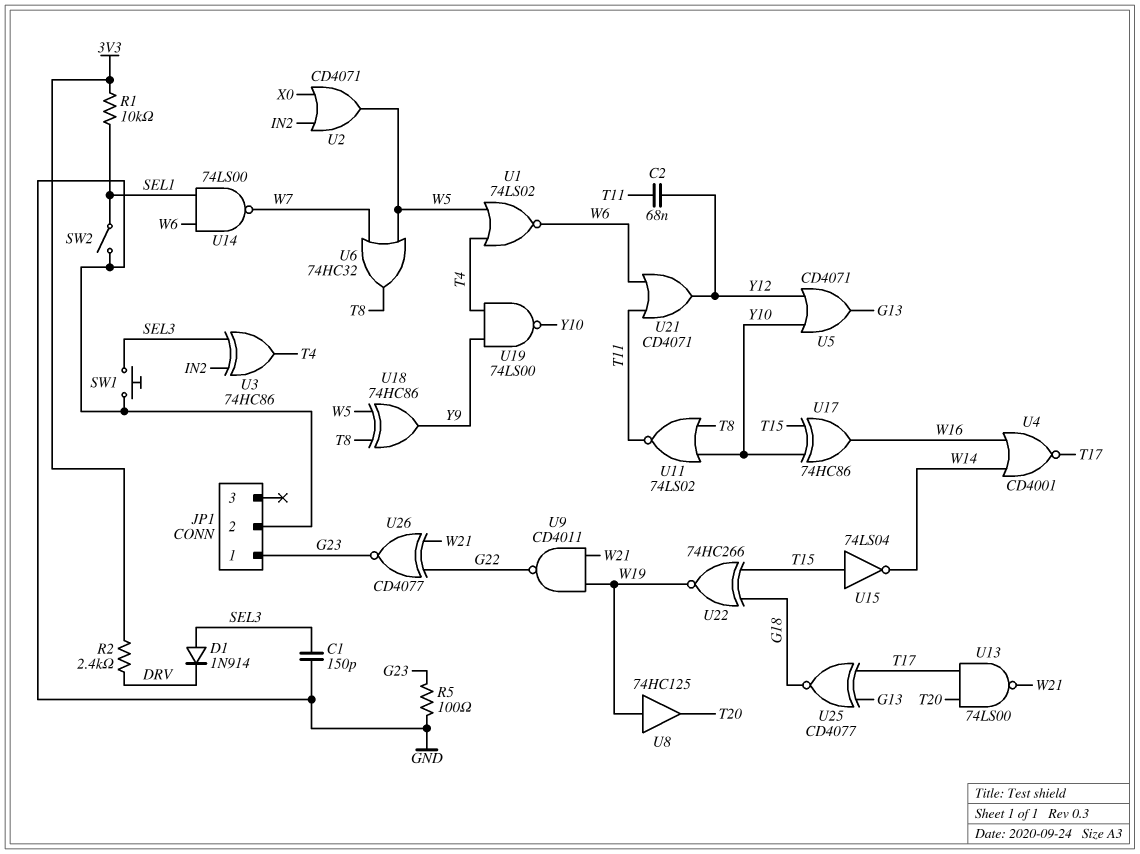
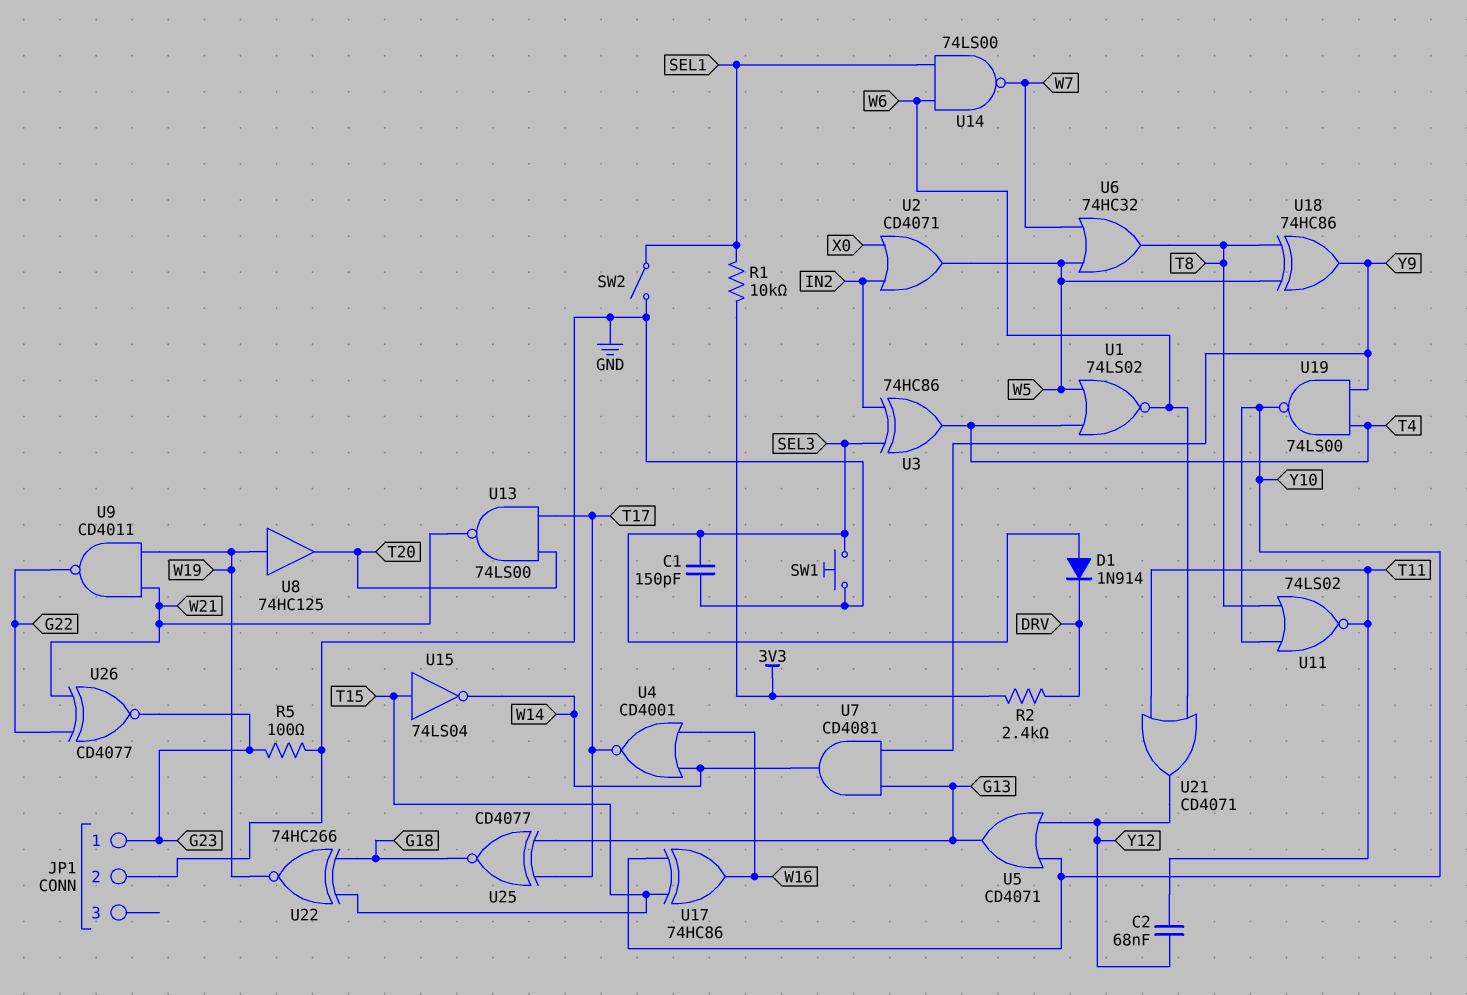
U7: none -> AND CD4081 (in G13, in Y9, out W14)

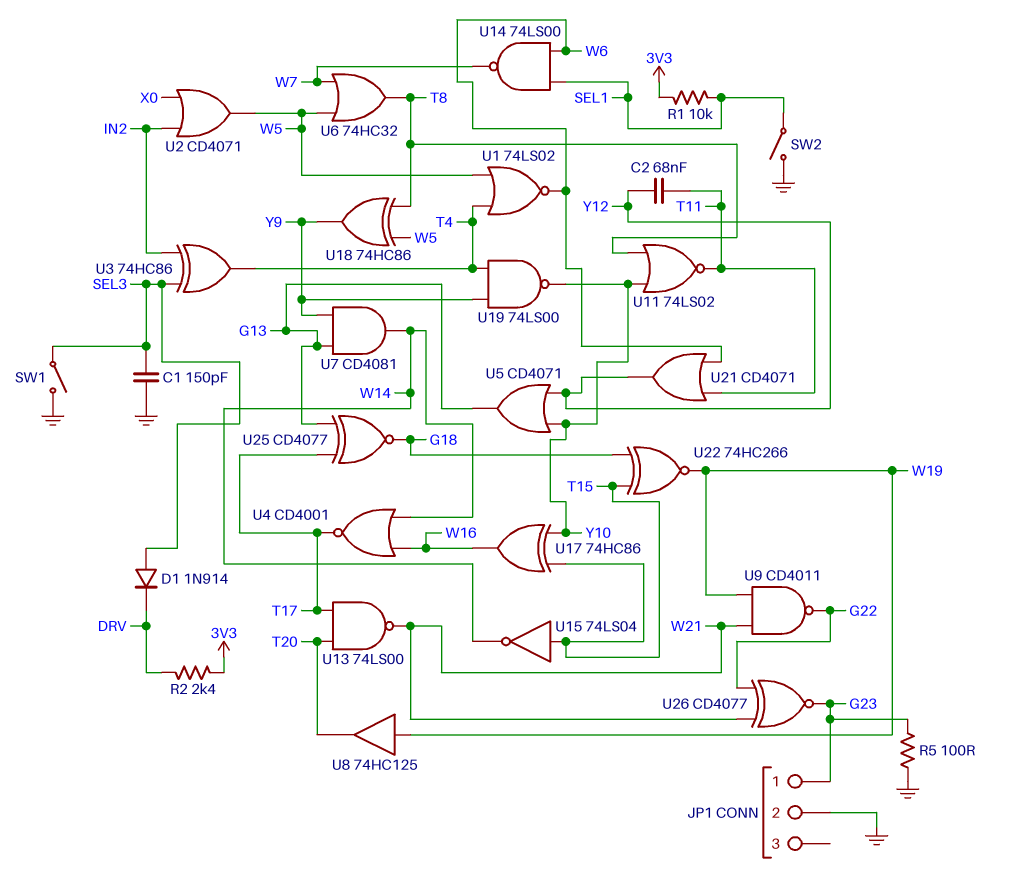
SW1: button (GND, SEL3) -> switch (GND, SEL3)

